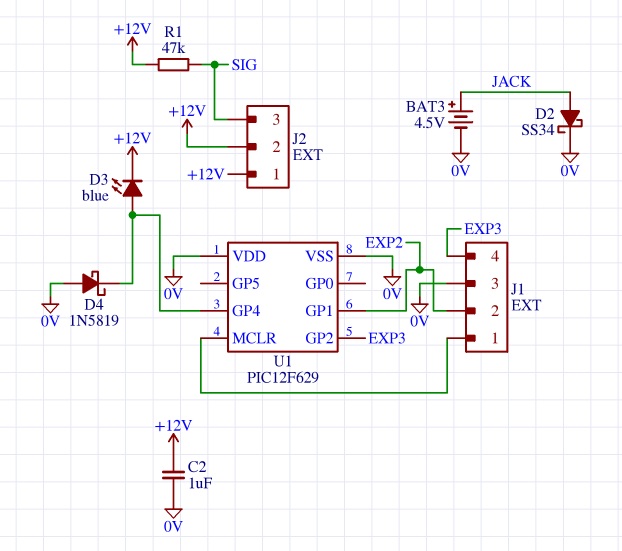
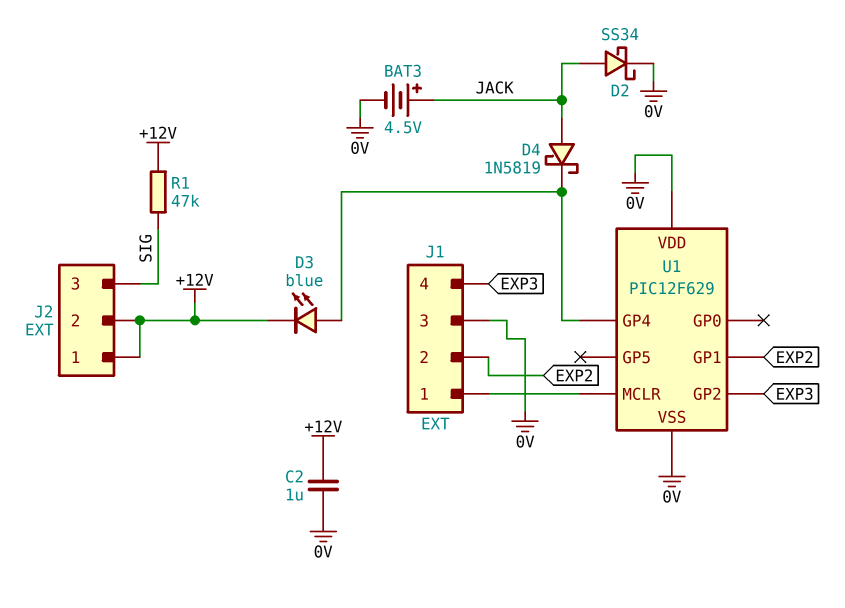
D4: schottky 1N5819 (A 0V, K U1/GP4) -> schottky 1N5819 (A JACK, K U1/GP4)

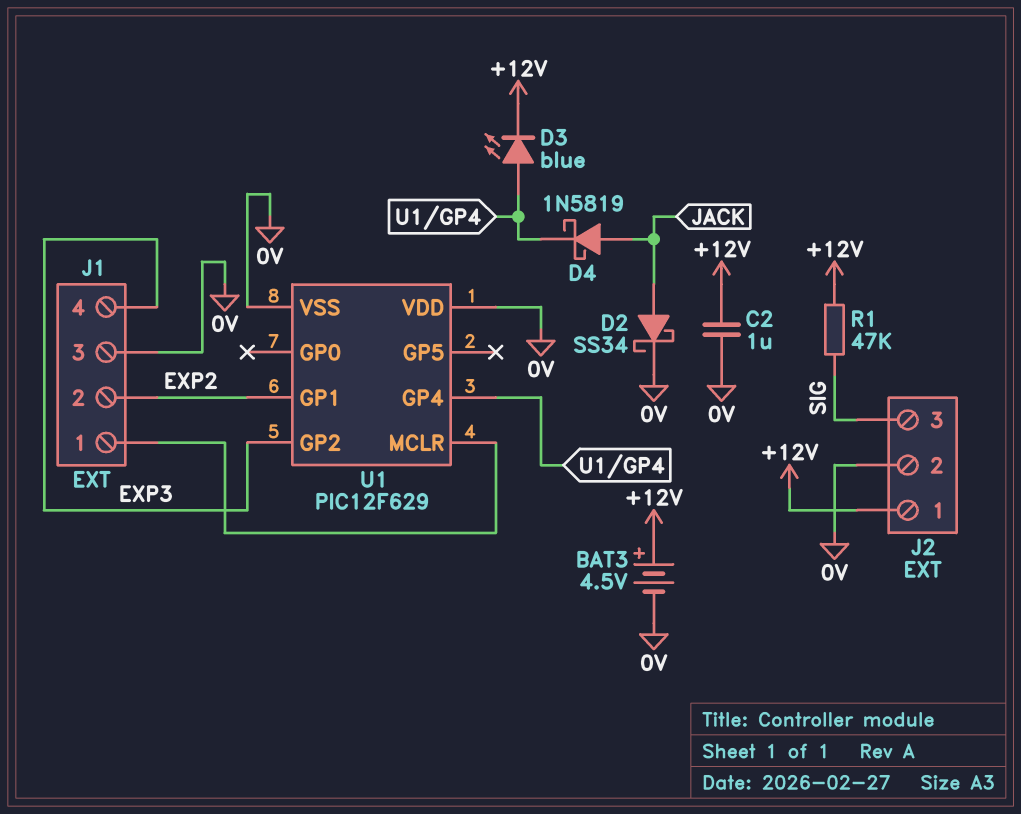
BAT3: 4.5V (plus JACK, minus 0V) -> 4.5V (plus +12V, minus 0V)
J2 pin 2: +12V -> 0V

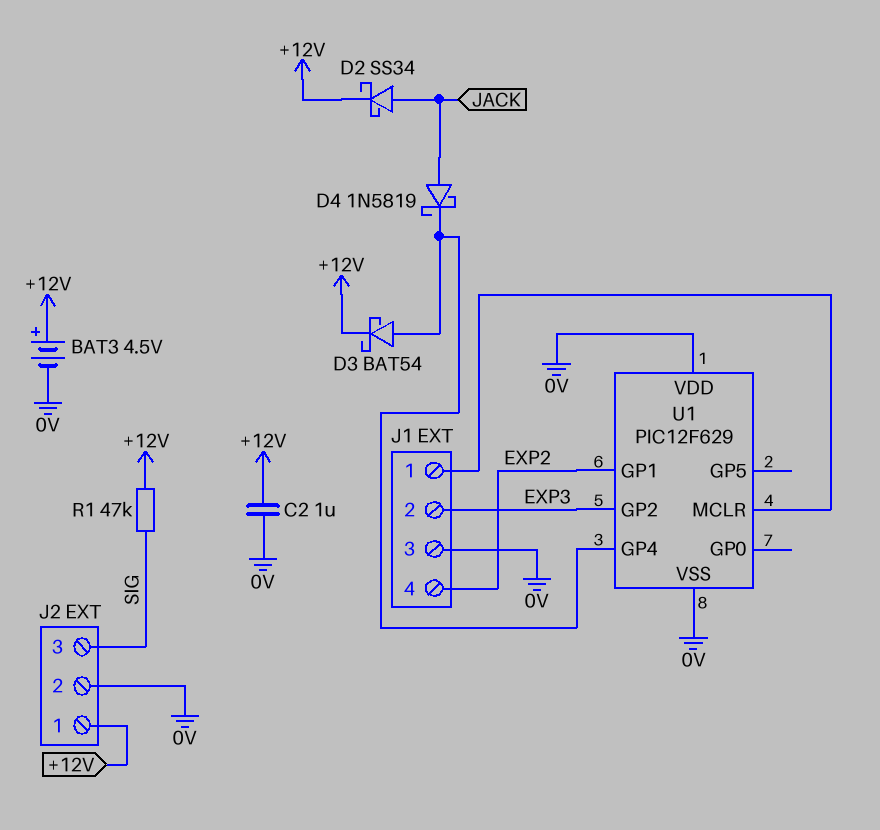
D2: schottky SS34 (A JACK, K 0V) -> schottky SS34 (A JACK, K +12V)
D3: LED blue (A U1/GP4, K +12V) -> schottky BAT54 (A U1/GP4, K +12V)
J1 pin 2: EXP2 -> EXP3
J1 pin 4: EXP3 -> EXP2

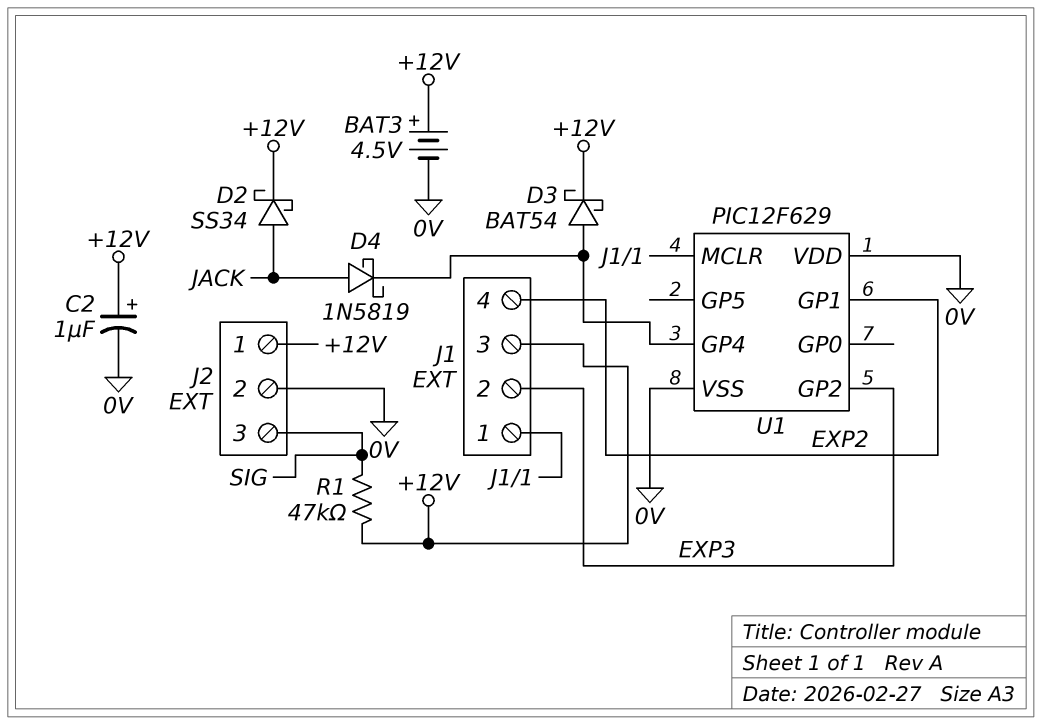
C2: 1uF (+12V, 0V) -> 1uF (plus +12V, minus 0V)
J1 pin 3: 0V -> +12V

